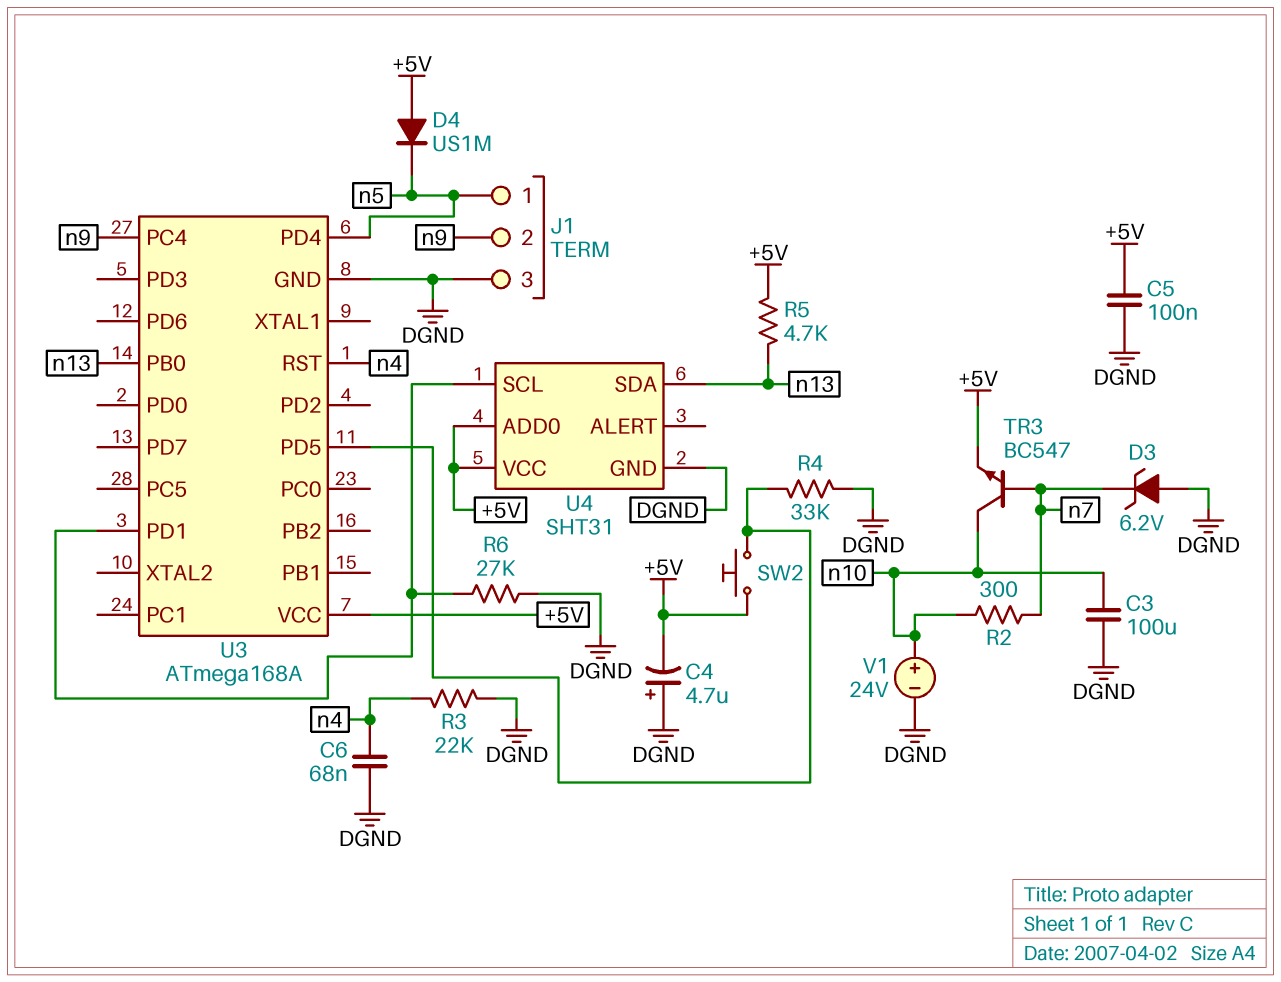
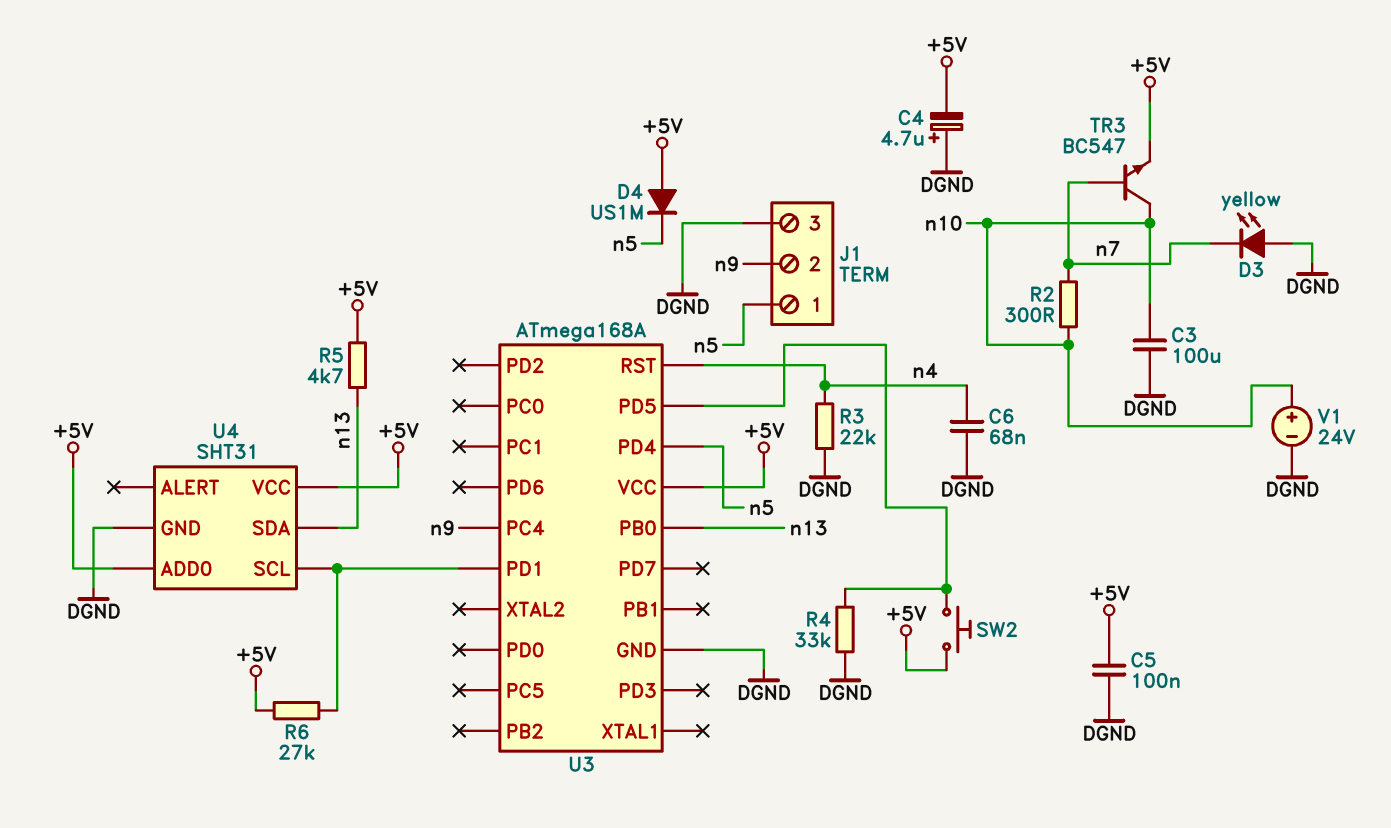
D3: zener 6.2V (A DGND, K n7) -> LED yellow (A DGND, K n7)
R6: 27k (DGND, U3/PD1) -> 27k (+5V, U3/PD1)

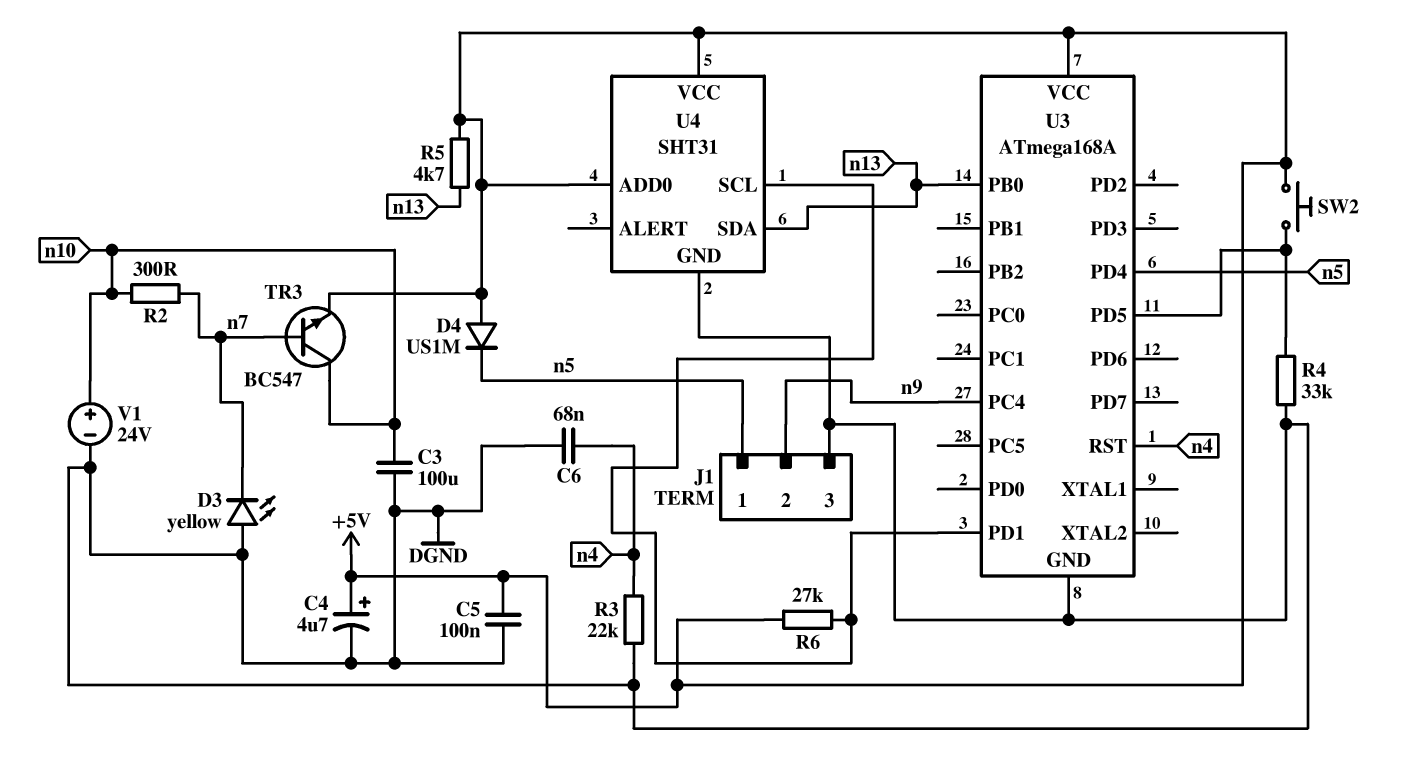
C4: 4.7uF (plus DGND, minus +5V) -> 4.7uF (plus +5V, minus DGND)

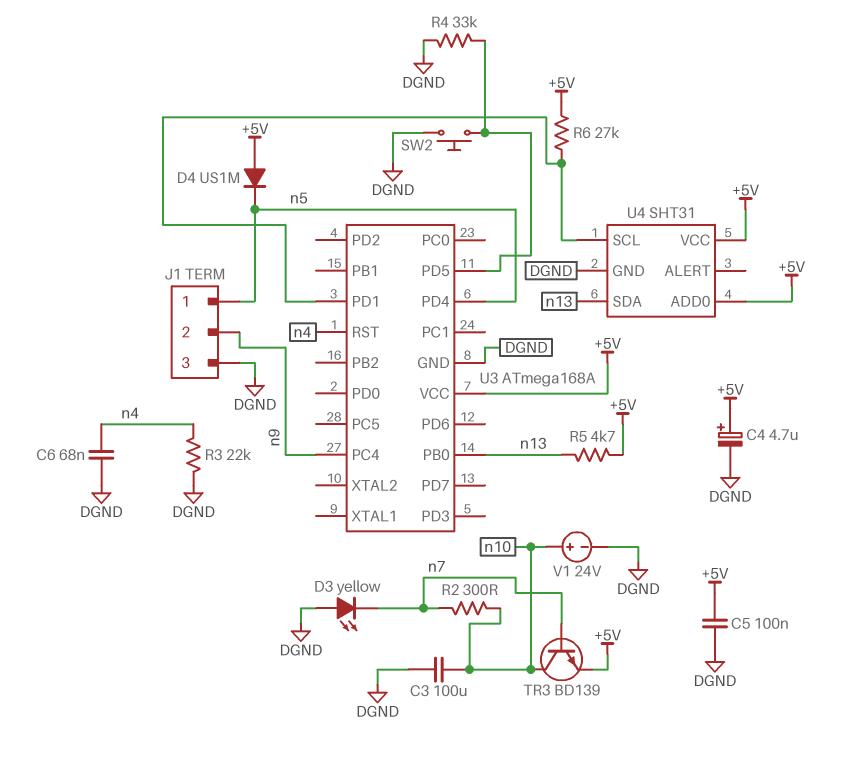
SW2: button (+5V, U3/PD5) -> button (DGND, U3/PD5)
TR3: NPN BC547 (B n7, C n10, E +5V) -> NPN BD139 (B n7, C n10, E +5V)

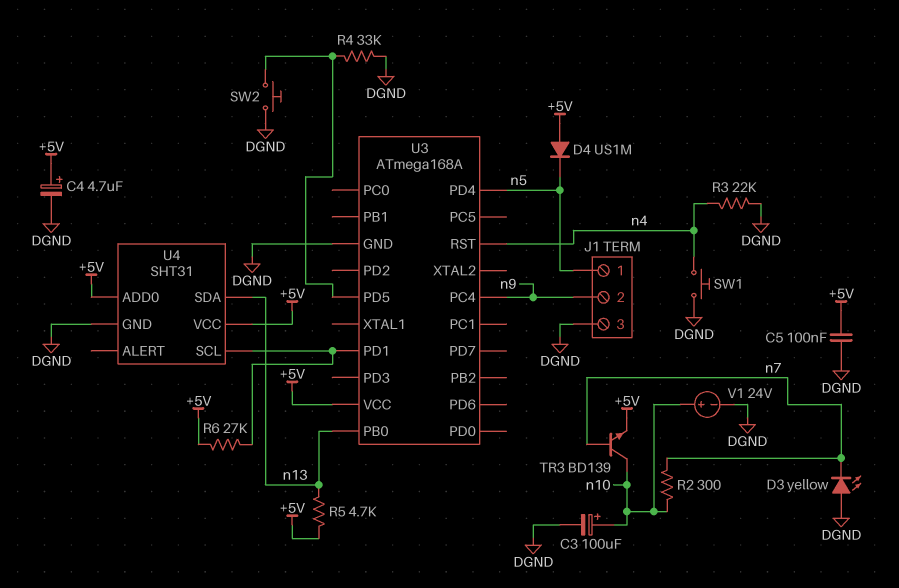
C3: 100uF (DGND, n10) -> 100uF (plus n10, minus DGND)
C6: 68nF (DGND, n4) -> none
SW1: none -> button (DGND, n4)

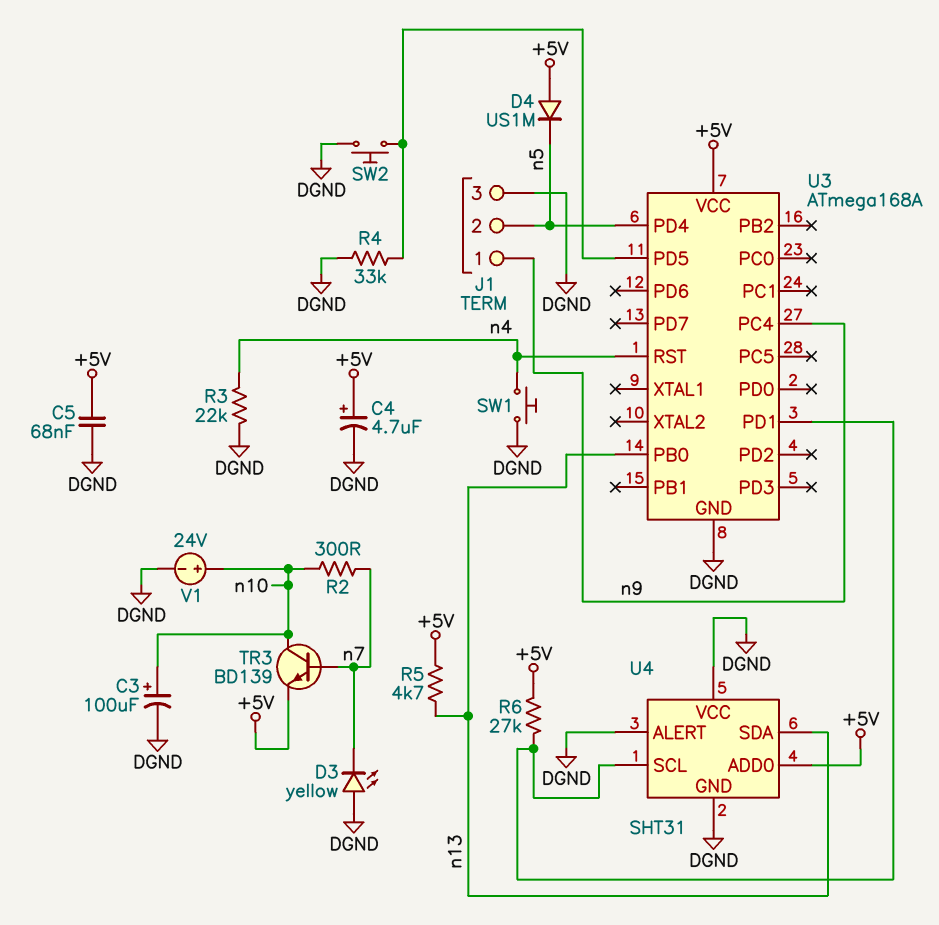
C5: 100nF (+5V, DGND) -> 68nF (+5V, DGND)
J1 pin 1: n5 -> n9
J1 pin 2: n9 -> n5
U4 pin ALERT: none -> DGND
U4 pin VCC: +5V -> DGND

